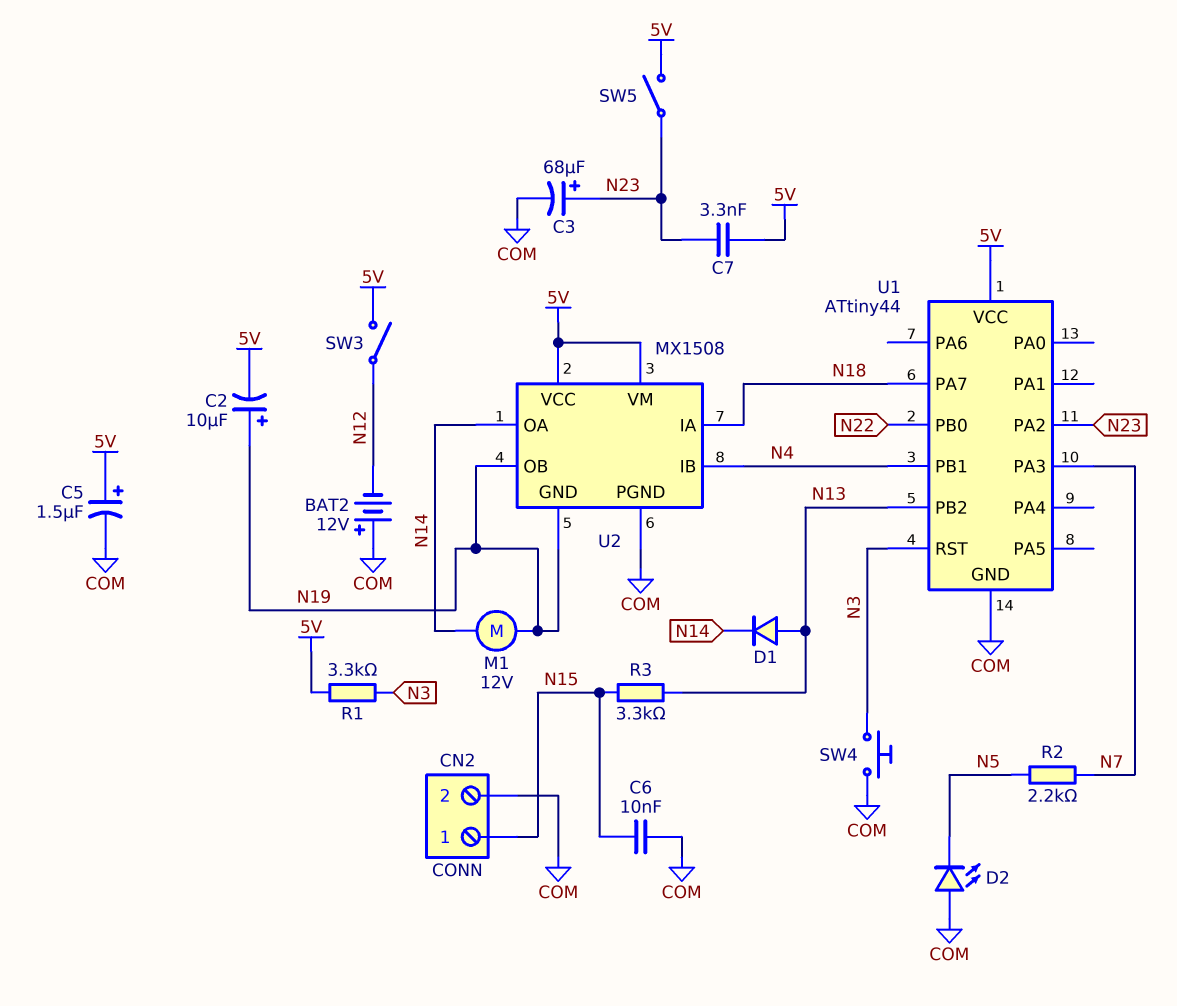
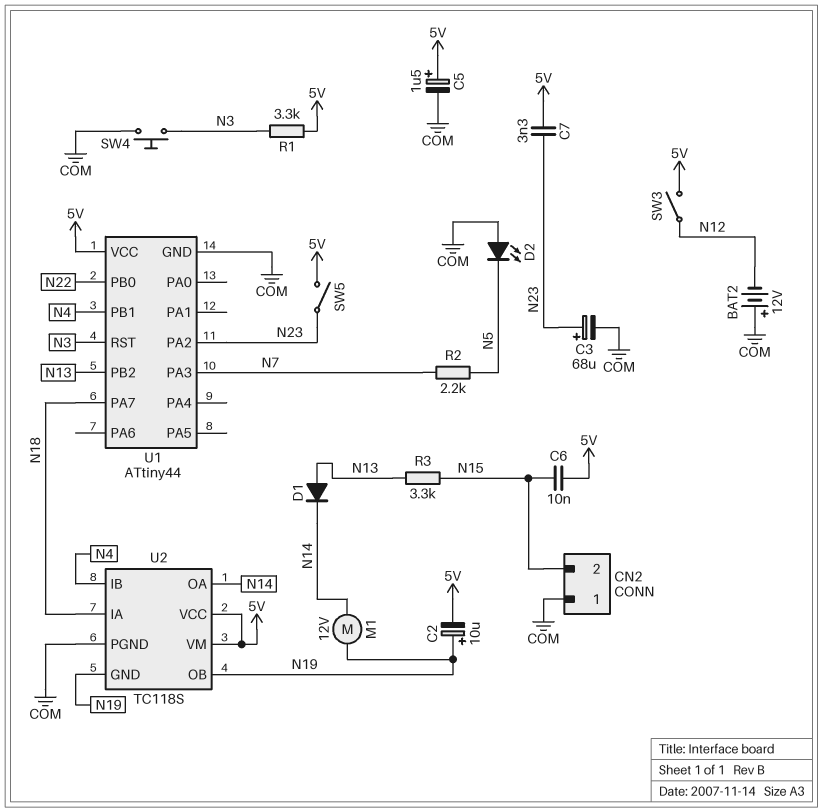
C6: 10nF (COM, N15) -> 10nF (5V, N15)
CN2 pin 1: N15 -> COM
CN2 pin 2: COM -> N15
U2: MX1508 -> TC118S

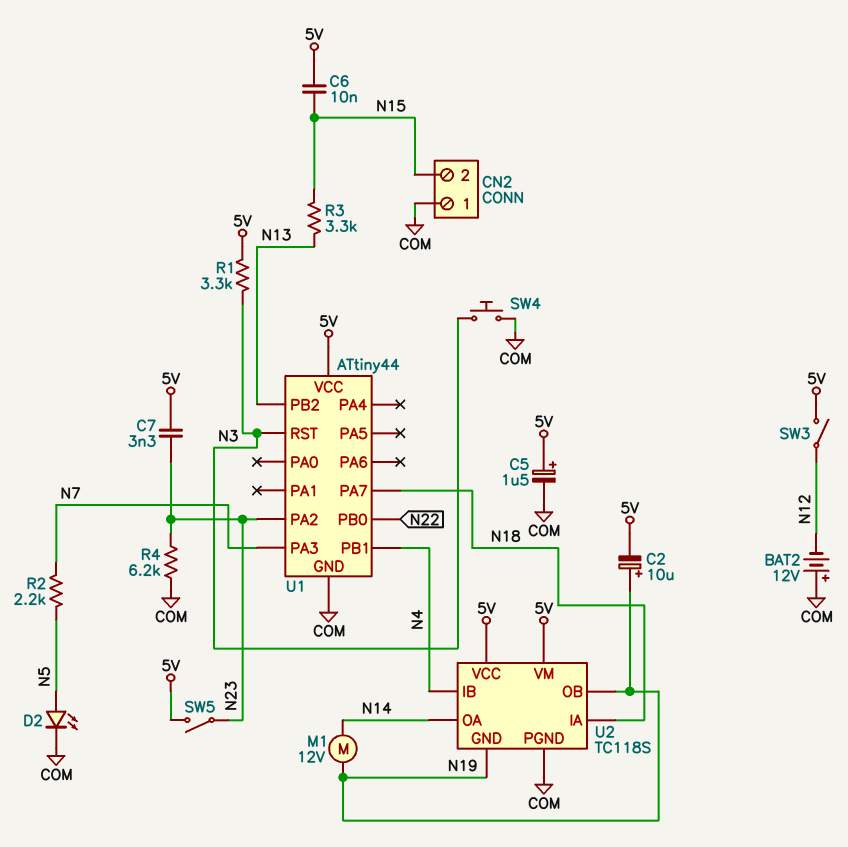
C3: 68uF (plus N23, minus COM) -> none
D1: diode (A N13, K N14) -> none
D2: LED (A COM, K N5) -> LED (A N5, K COM)
R4: none -> 6.2k (COM, N23)

